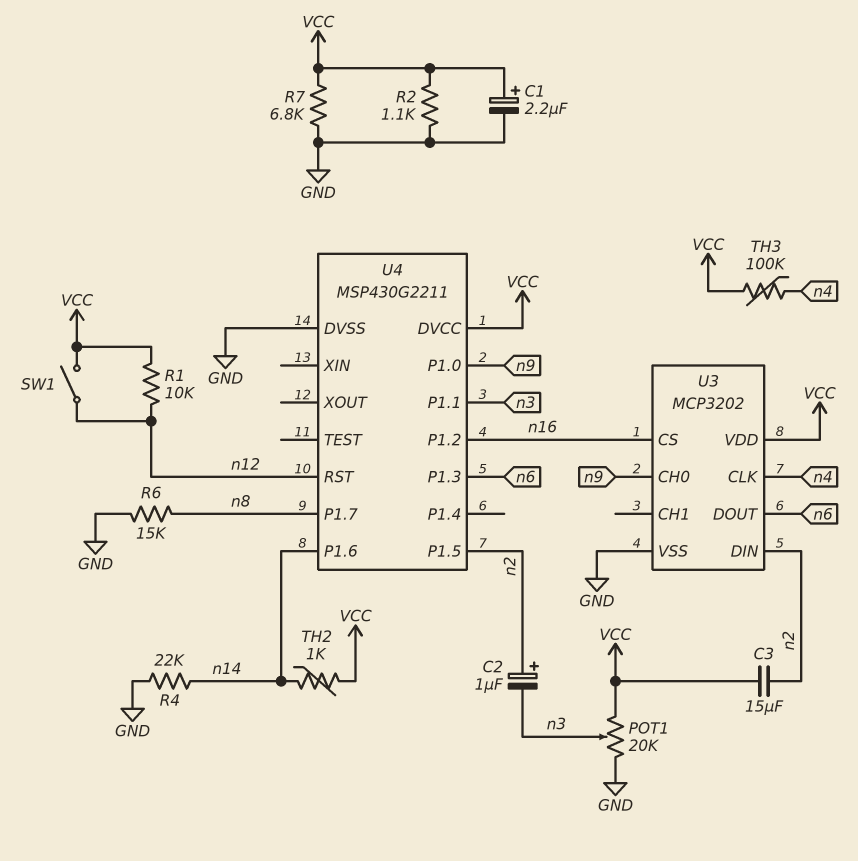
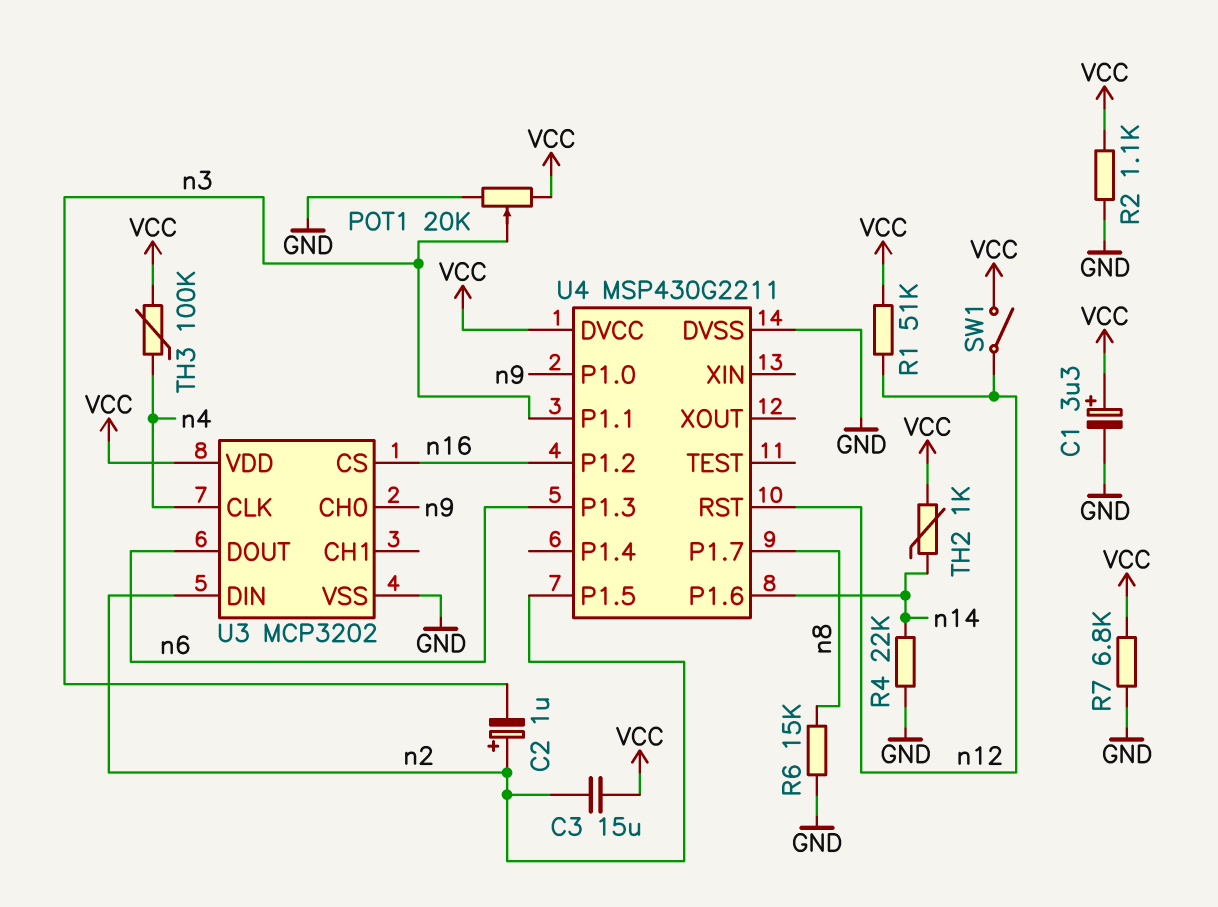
C1: 2.2uF (plus VCC, minus GND) -> 3.3uF (plus VCC, minus GND)
R1: 10k (VCC, n12) -> 51k (VCC, n12)

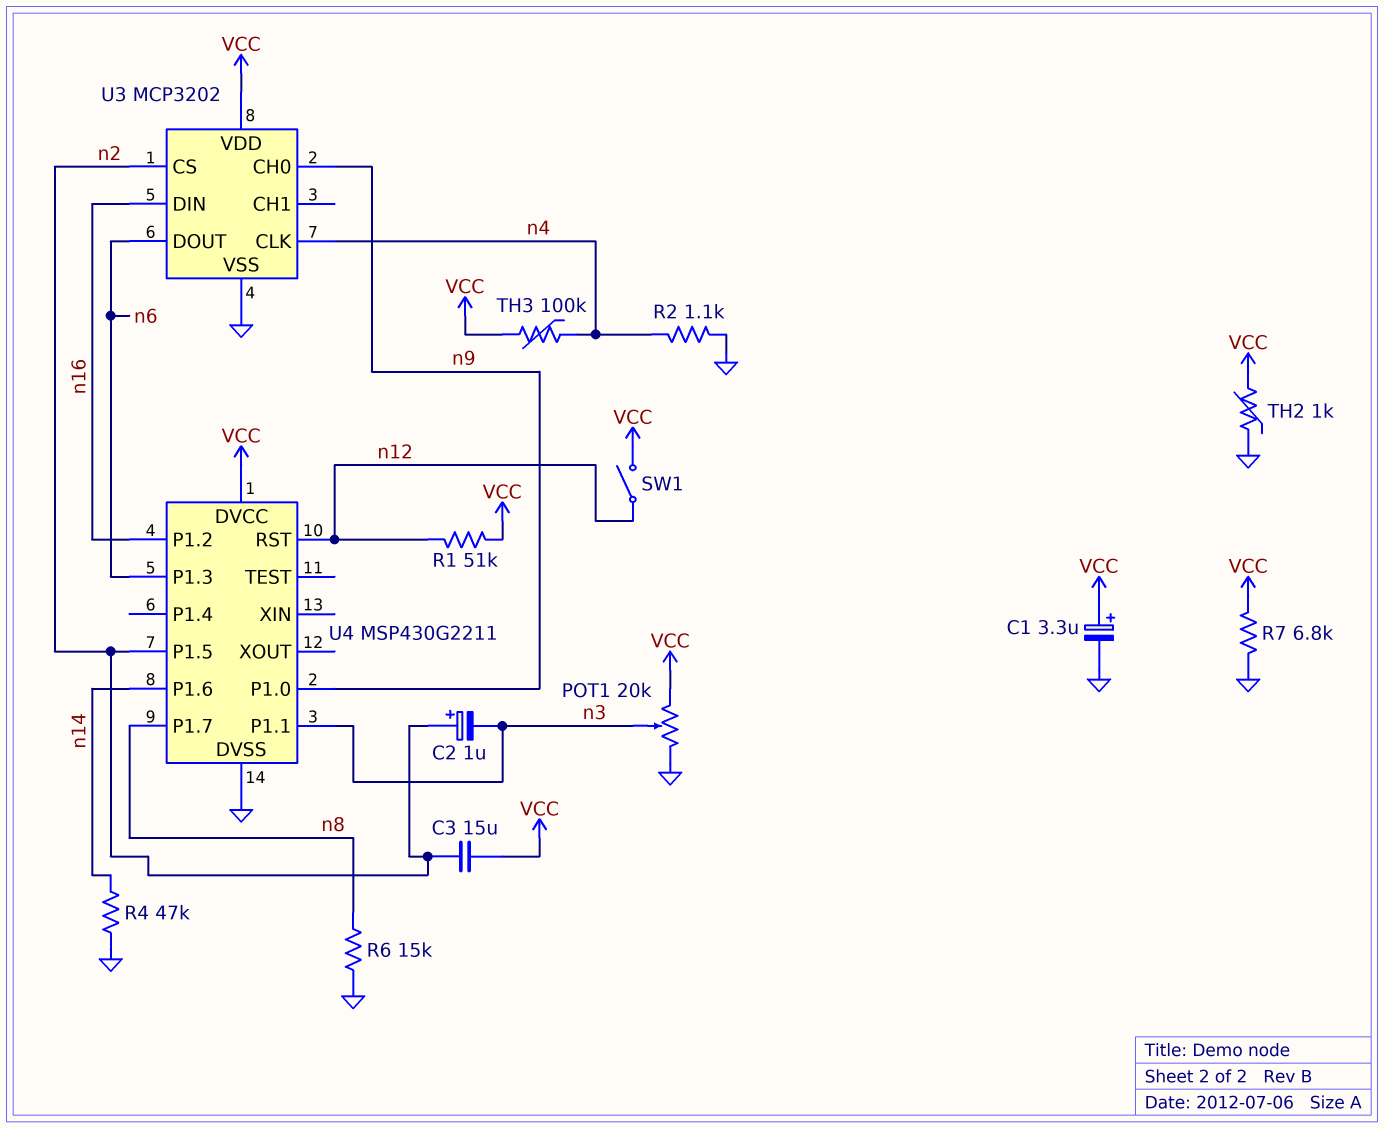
R2: 1.1k (GND, VCC) -> 1.1k (GND, n4)
R4: 22k (GND, n14) -> 47k (GND, n14)
TH2: 1k (VCC, n14) -> 1k (GND, VCC)
U3 pin CS: n16 -> n2
U3 pin DIN: n2 -> n16

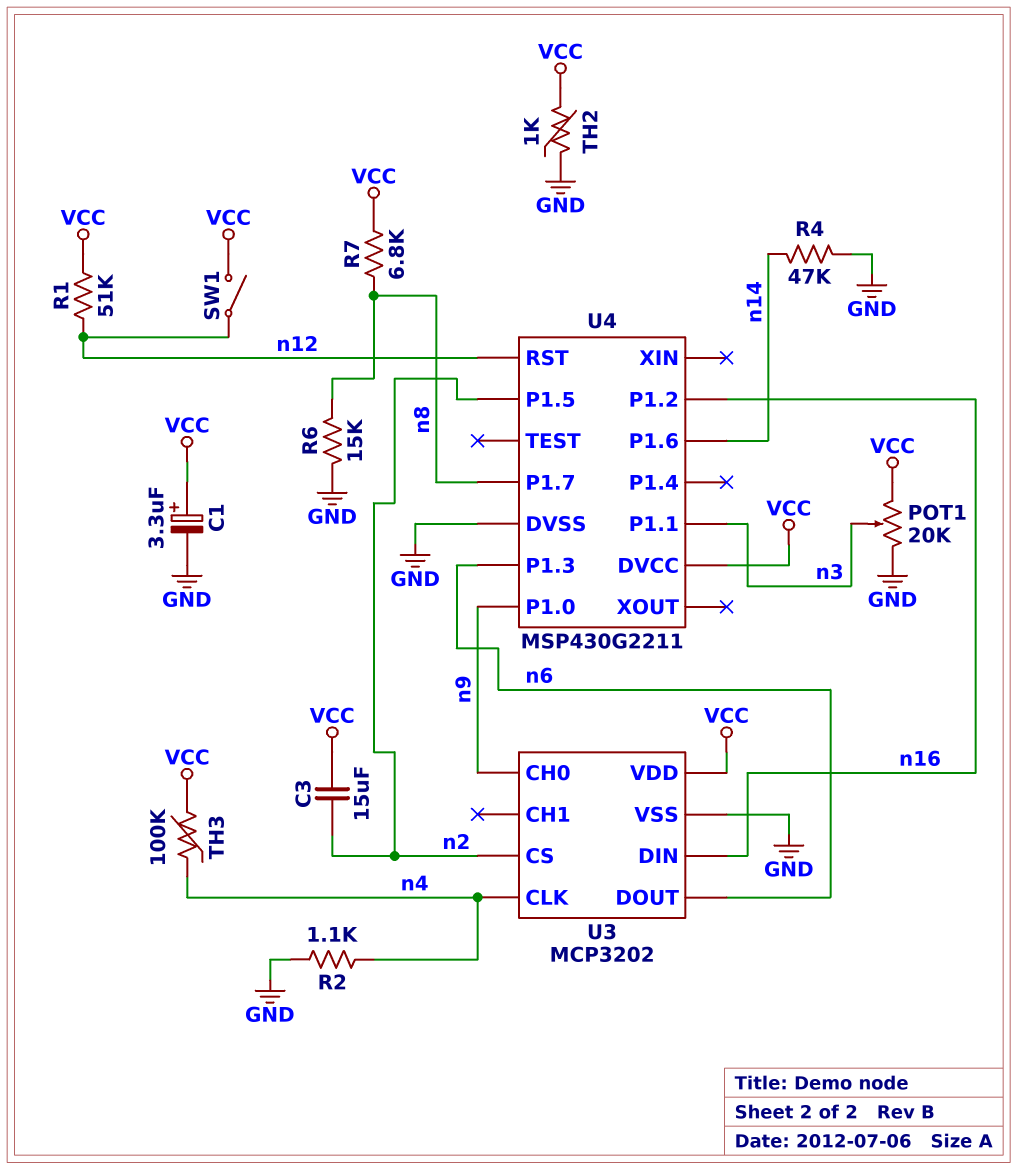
C2: 1uF (plus n2, minus n3) -> none
R7: 6.8k (GND, VCC) -> 6.8k (VCC, n8)

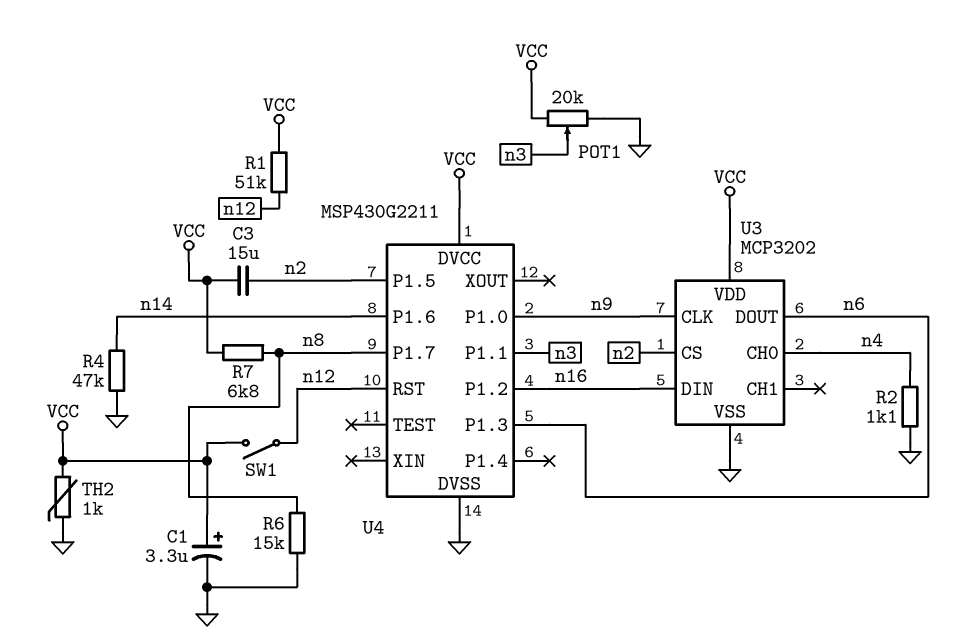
TH3: 100k (VCC, n4) -> none
U3 pin CH0: n9 -> n4
U3 pin CLK: n4 -> n9

